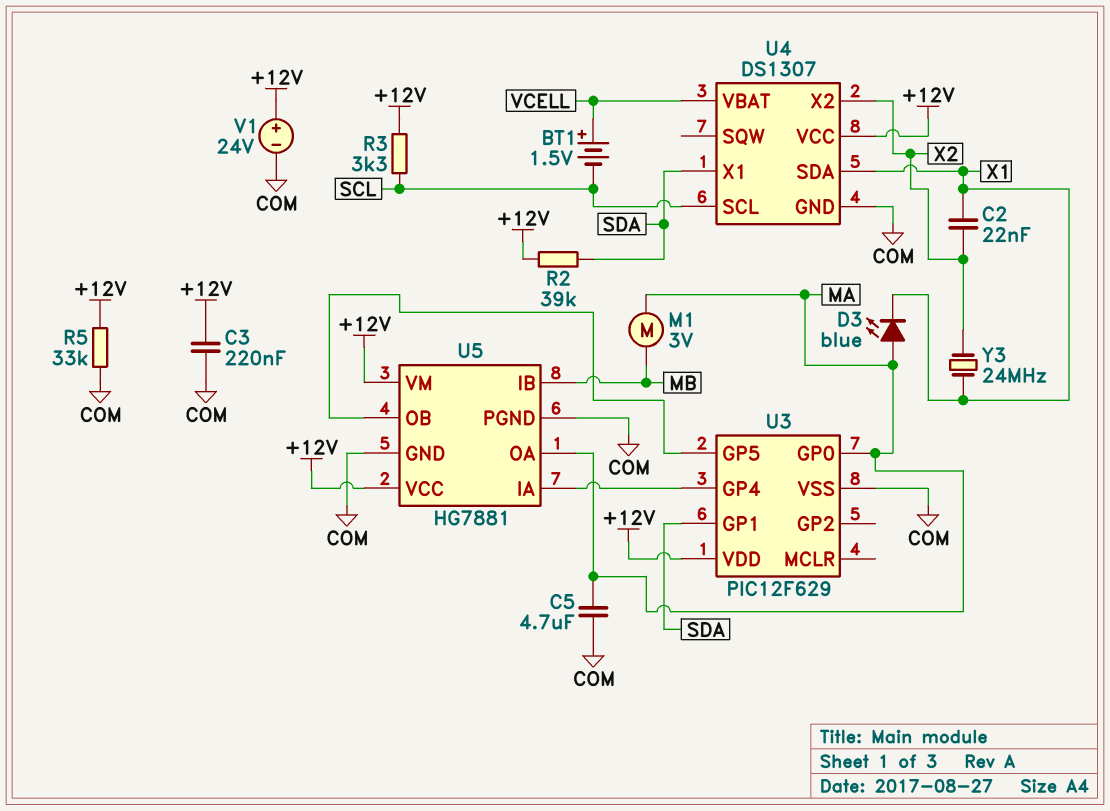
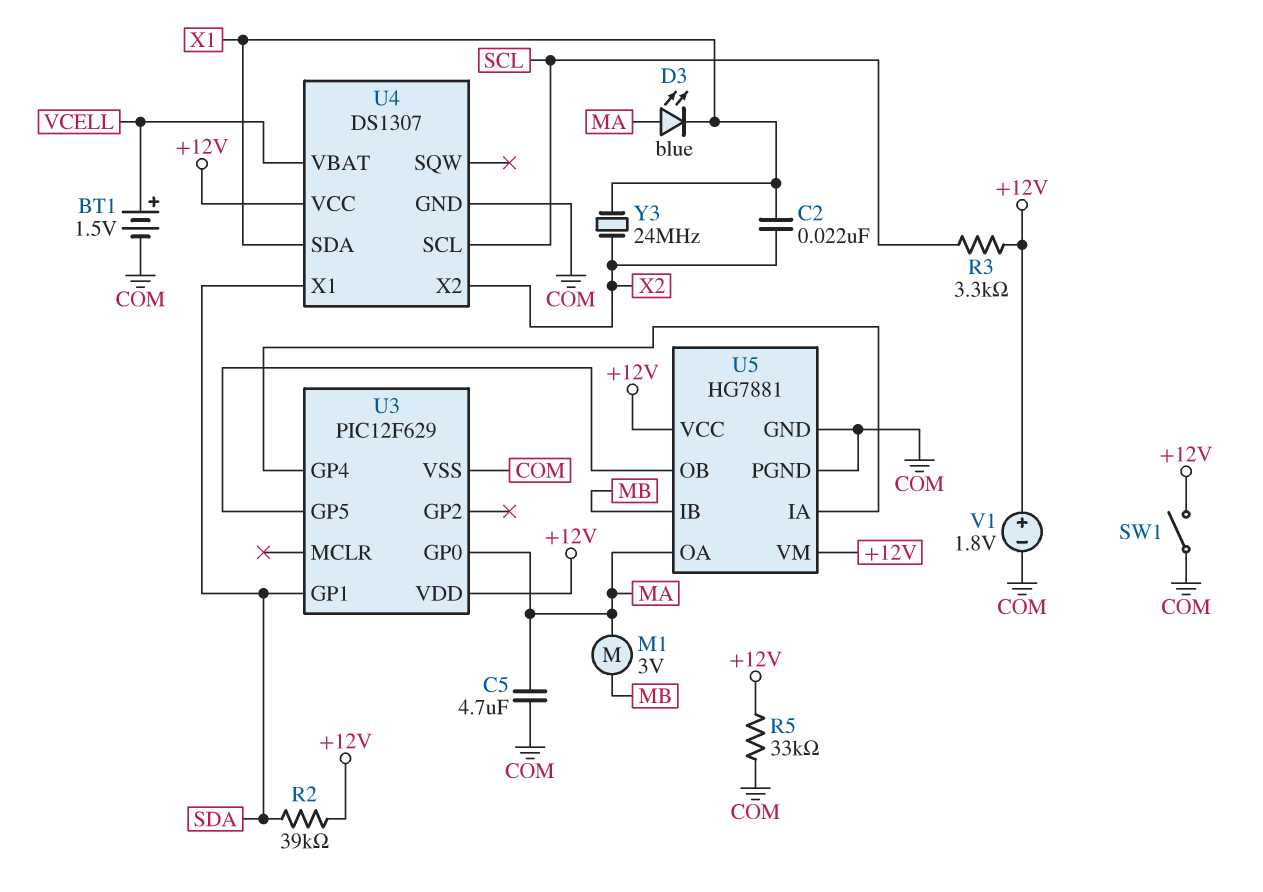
BT1: 1.5V (plus VCELL, minus SCL) -> 1.5V (plus VCELL, minus COM)
C3: 220nF (+12V, COM) -> none
SW1: none -> switch (+12V, COM)
V1: 24V (plus +12V, minus COM) -> 1.8V (plus +12V, minus COM)

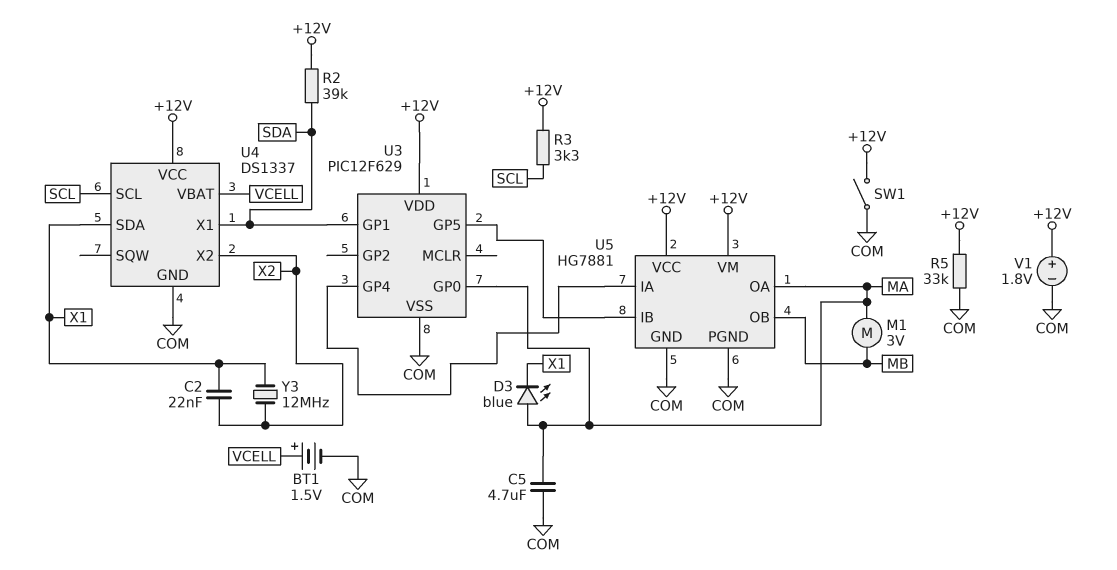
U4: DS1307 -> DS1337
U5 pin IB: MB -> U3/GP5
U5 pin OB: U3/GP5 -> MB
Y3: 24MHz (X1, X2) -> 12MHz (X1, X2)

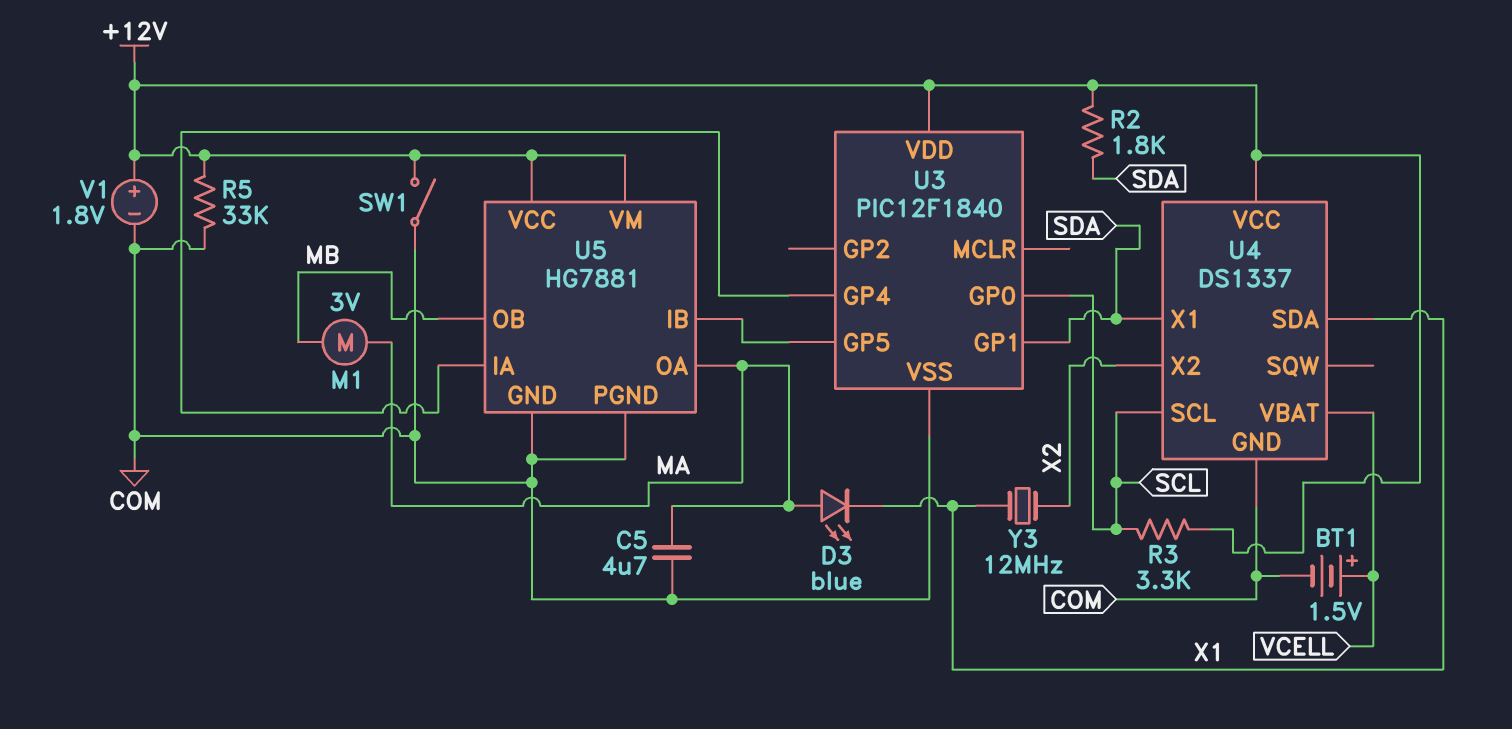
C2: 22nF (X1, X2) -> none
R2: 39k (+12V, SDA) -> 1.8k (+12V, SDA)
U3: PIC12F629 -> PIC12F1840
U3 pin GP0: MA -> SCL

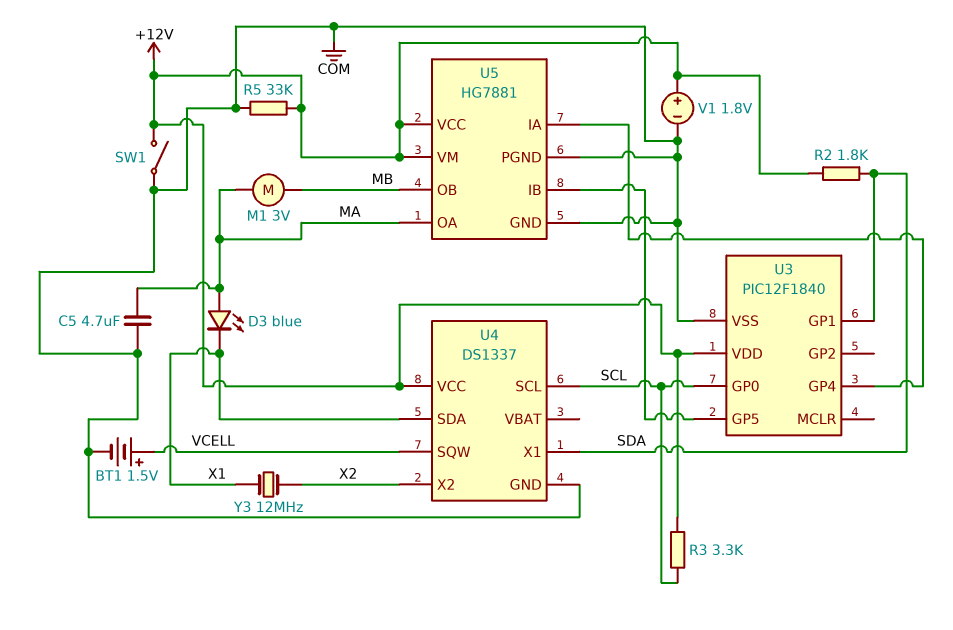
U4 pin SQW: none -> VCELL
U4 pin VBAT: VCELL -> none

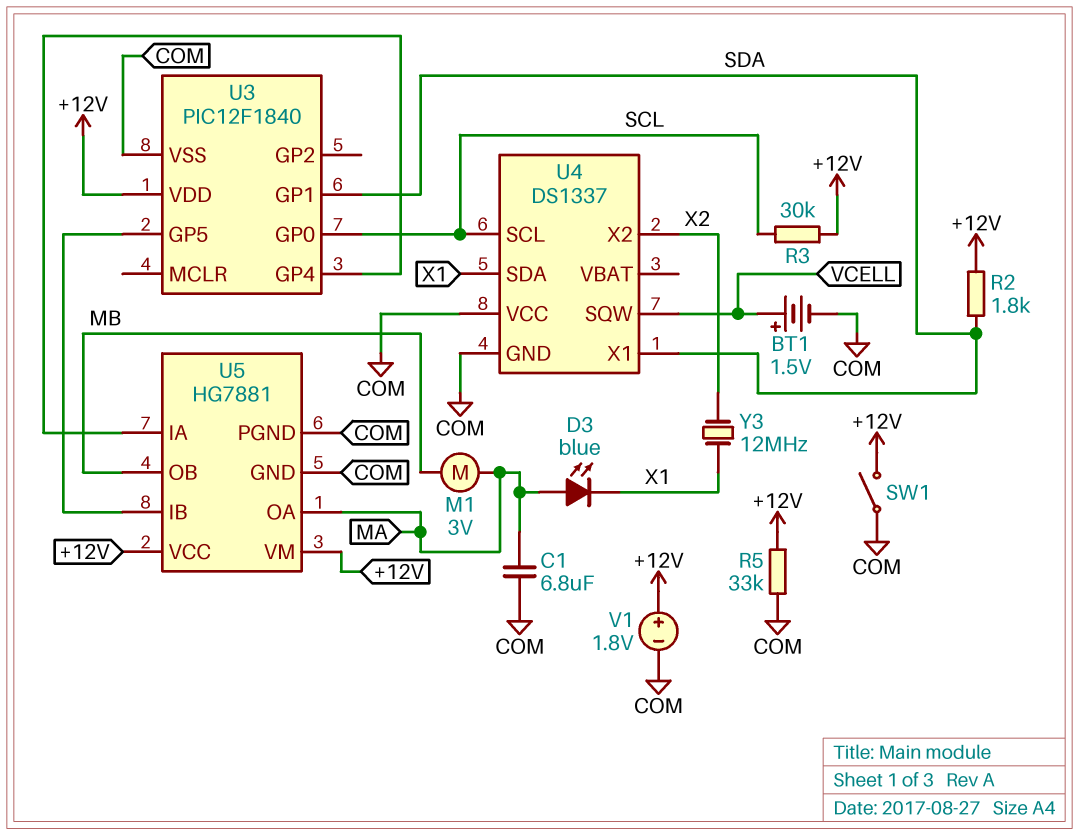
C1: none -> 6.8uF (COM, MA)
C5: 4.7uF (COM, MA) -> none
R3: 3.3k (+12V, SCL) -> 30k (+12V, SCL)
U4 pin VCC: +12V -> COM

